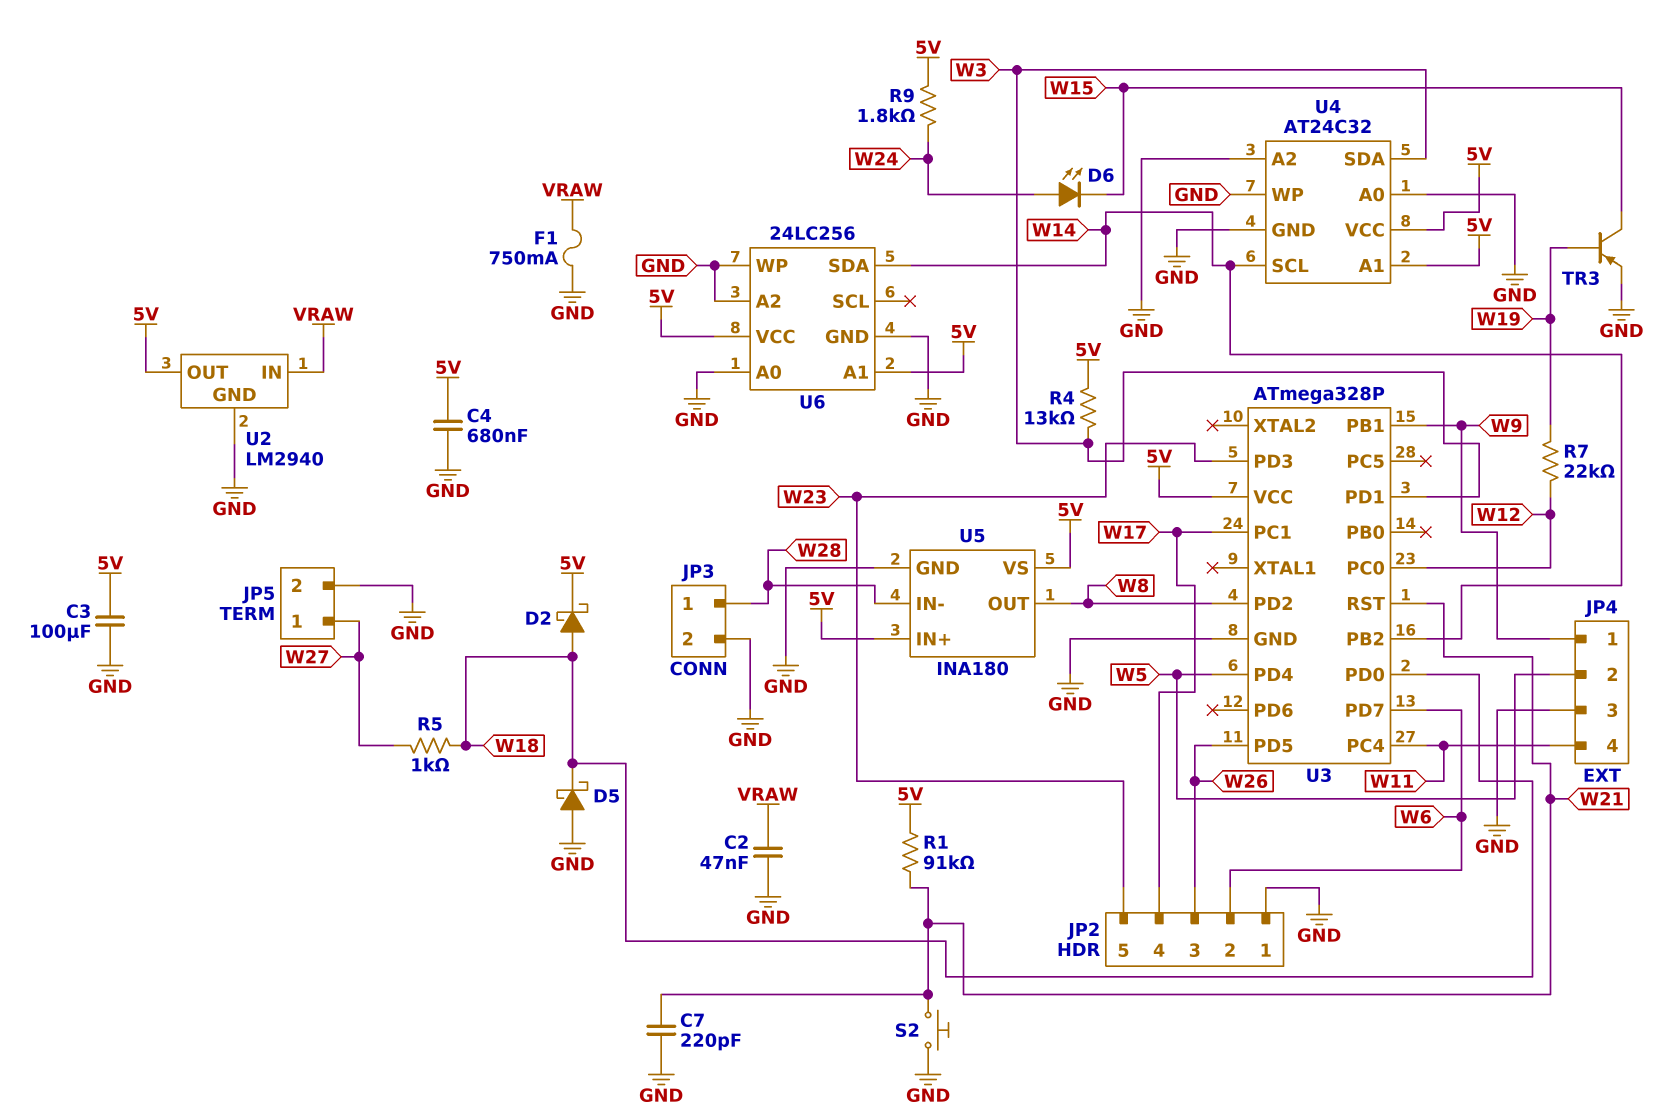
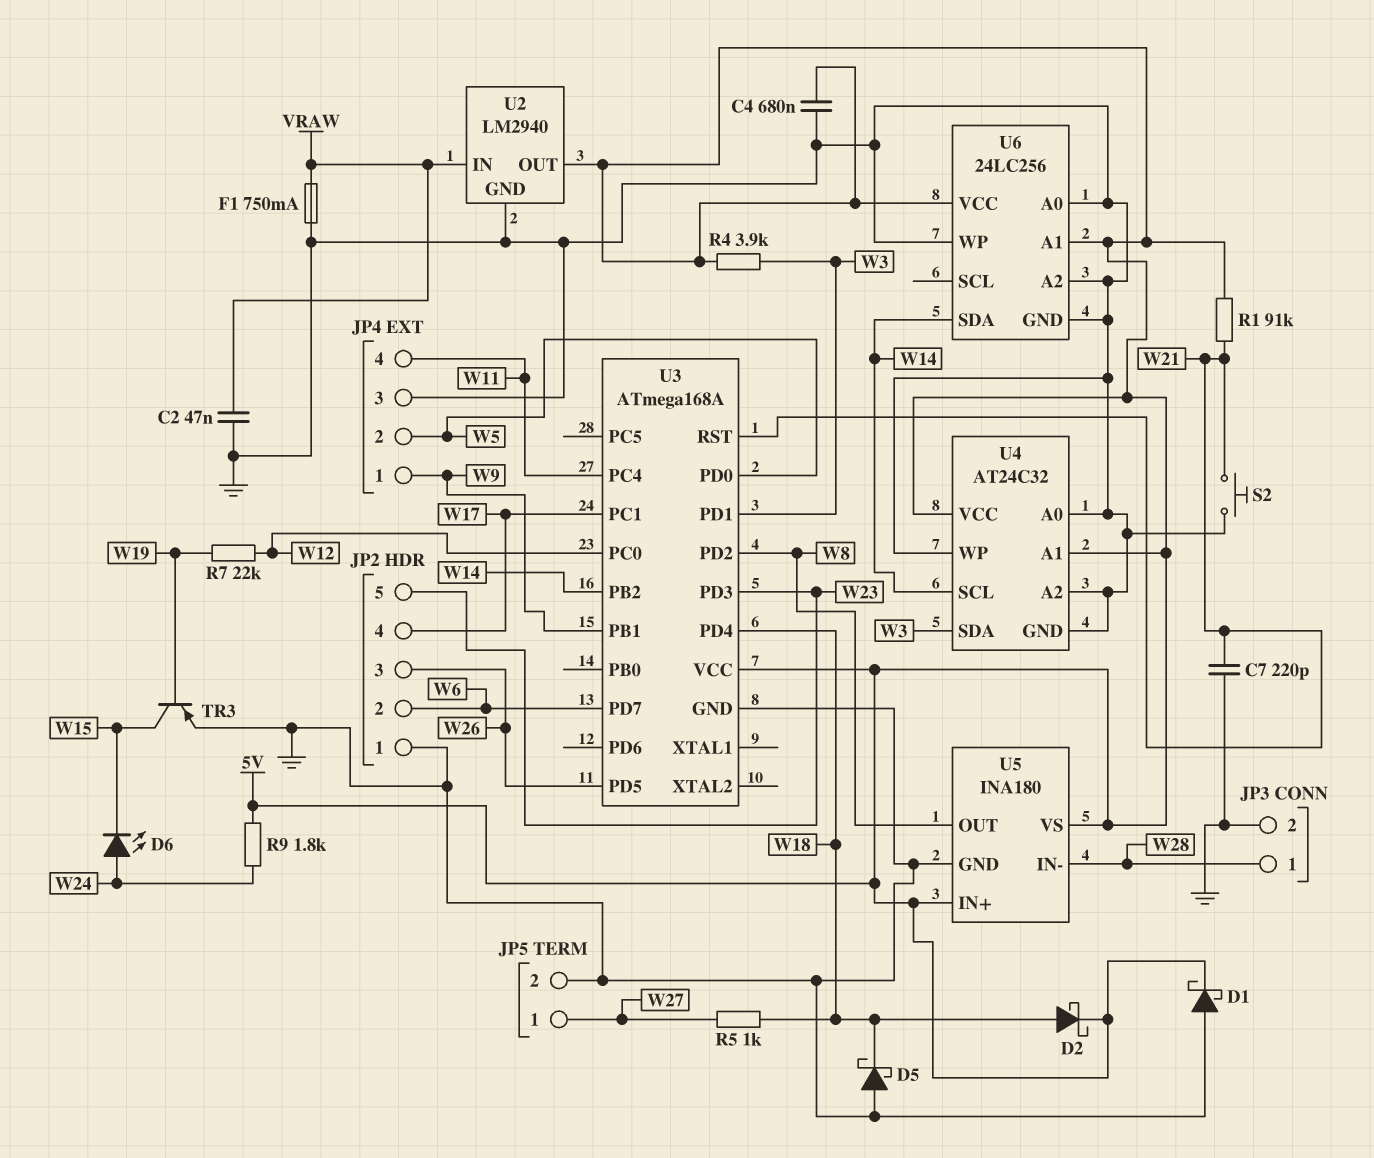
C3: 100uF (5V, GND) -> none
D1: none -> schottky (A GND, K 5V)
R4: 13k (5V, W3) -> 3.9k (5V, W3)
U3: ATmega328P -> ATmega168A
U3 pin PD0: W18 -> W5
U3 pin PD4: W5 -> W18

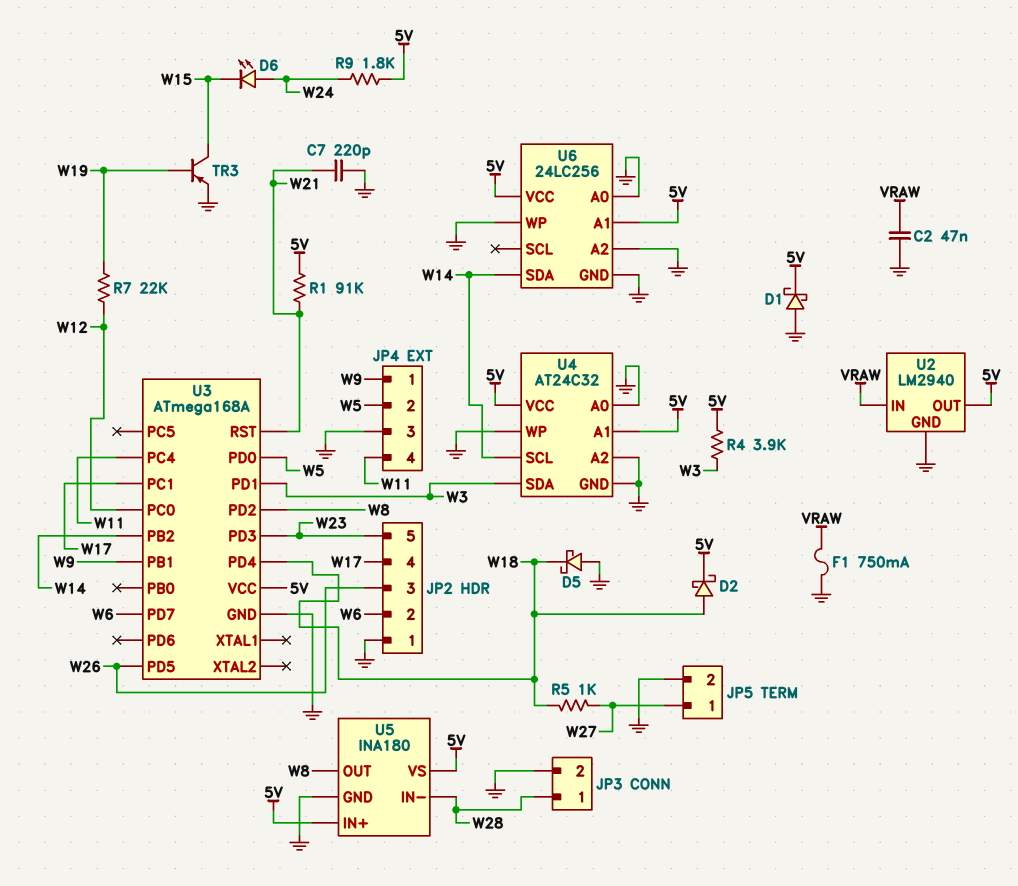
C4: 680nF (5V, GND) -> none
S2: button (GND, W21) -> none

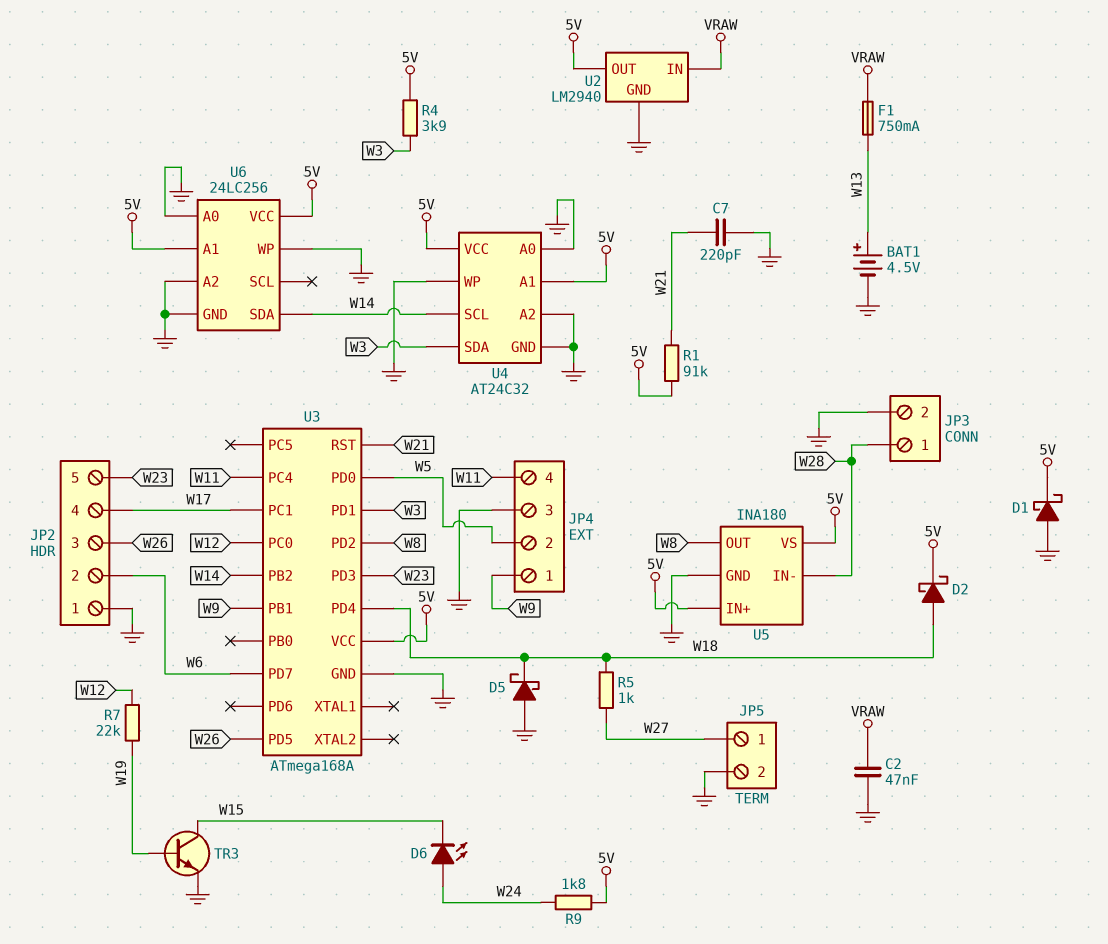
BAT1: none -> 4.5V (plus W13, minus GND)
F1: 750mA (GND, VRAW) -> 750mA (VRAW, W13)
TR3: PNP (B W19, C W15, E GND) -> NPN (B W19, C W15, E GND)

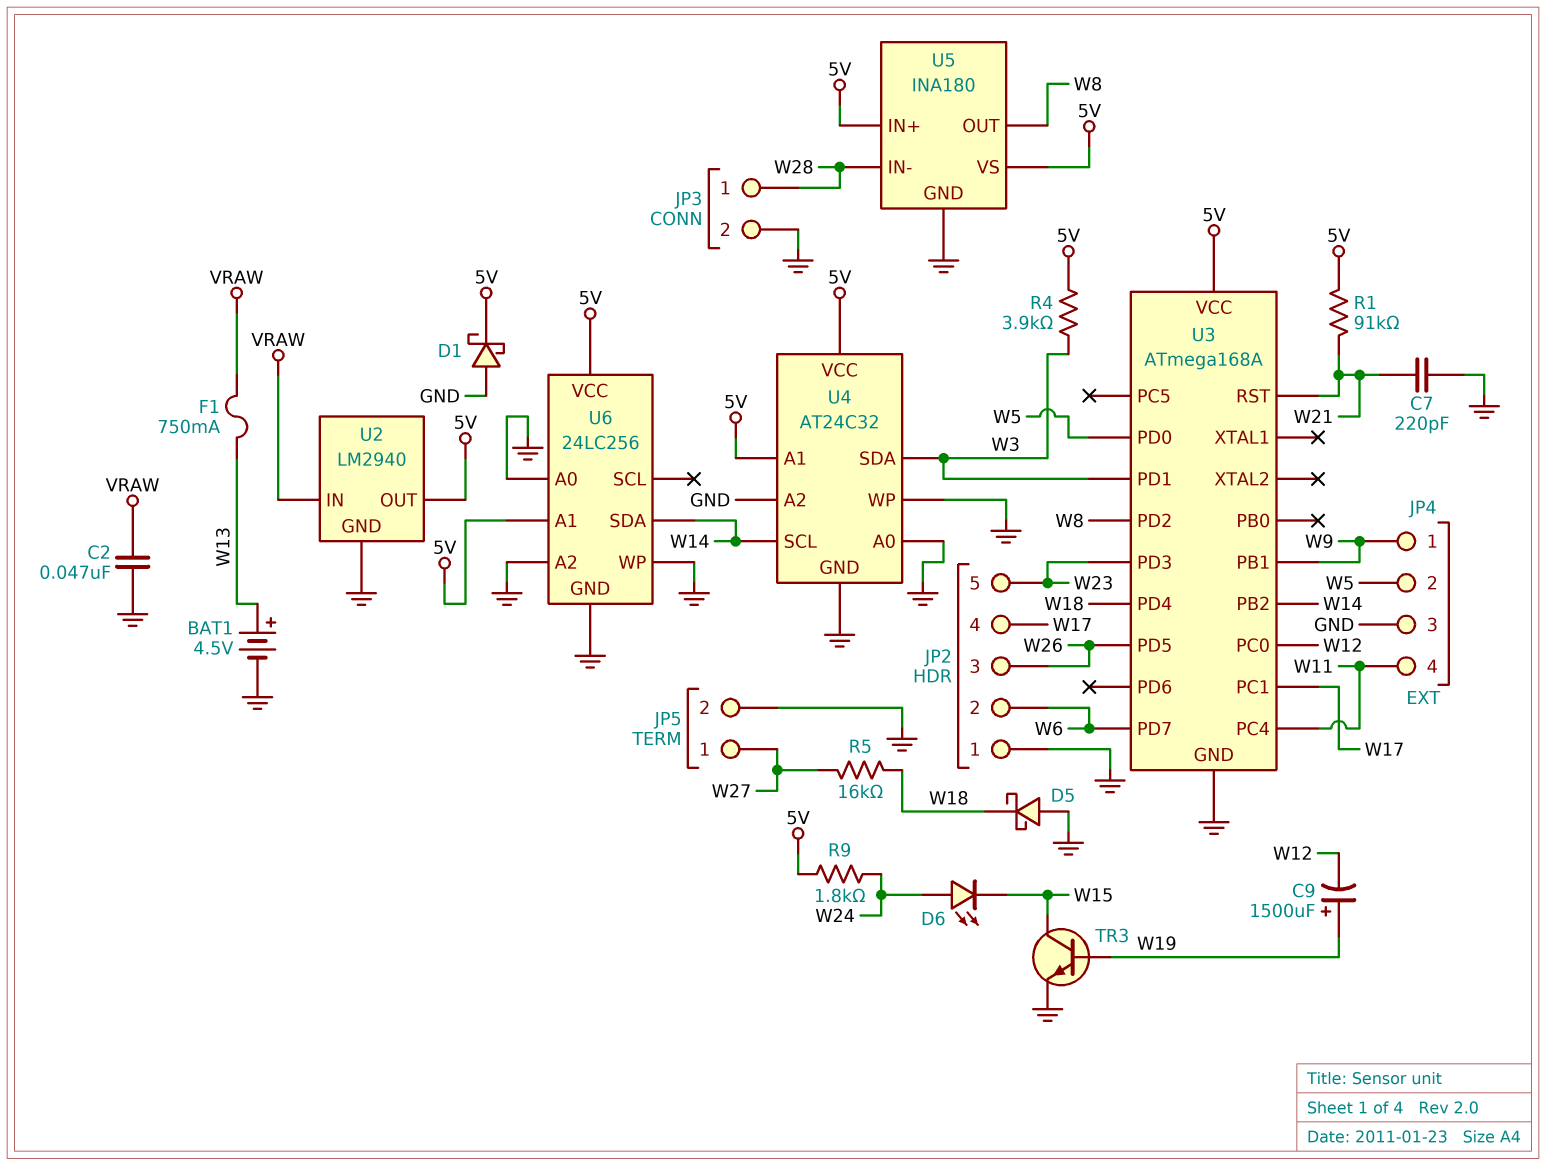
C9: none -> 1500uF (plus W19, minus W12)
D2: schottky (A W18, K 5V) -> none
R5: 1k (W18, W27) -> 16k (W18, W27)
R7: 22k (W12, W19) -> none

